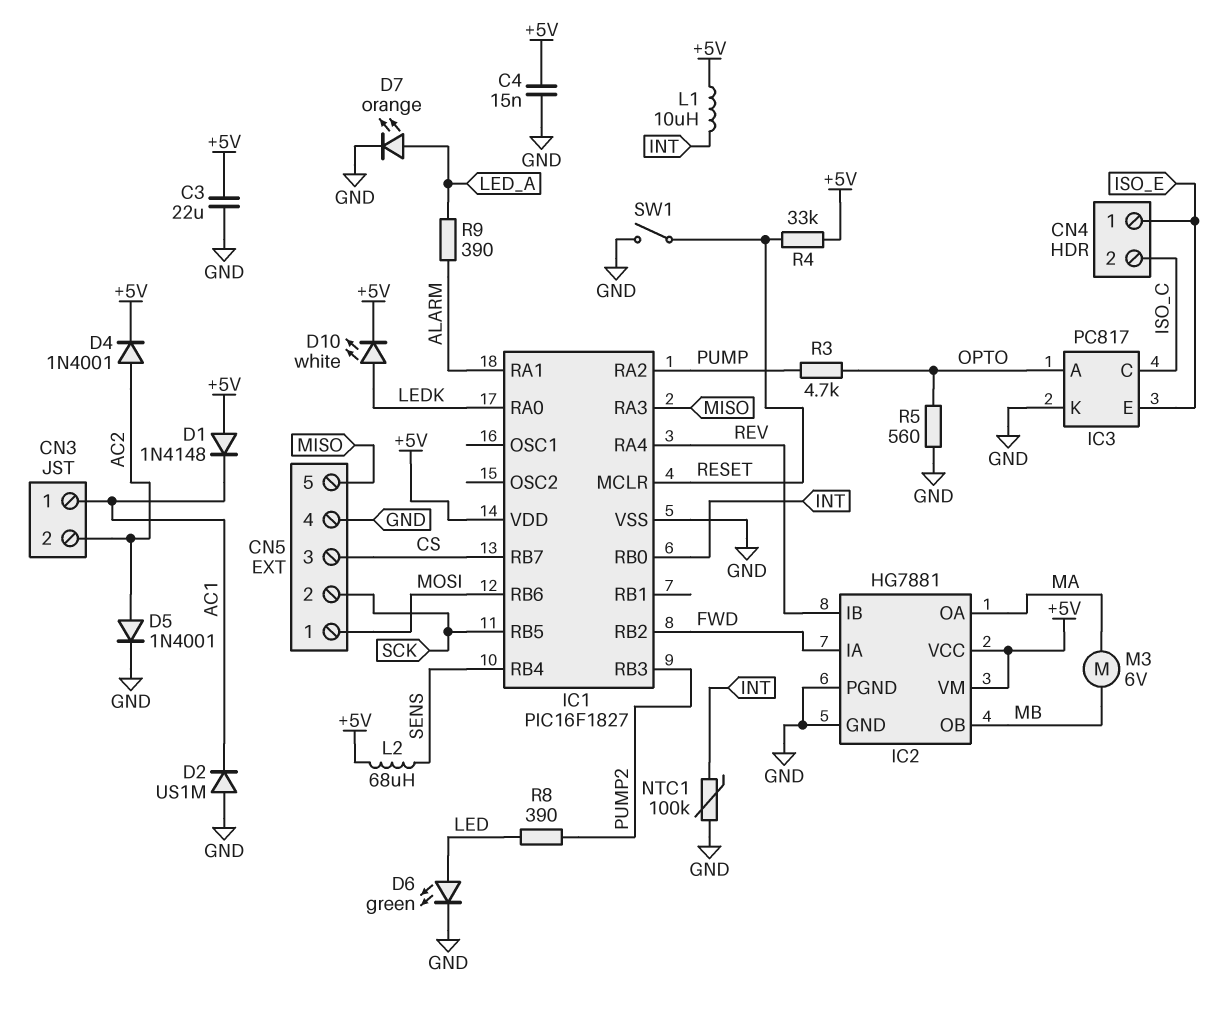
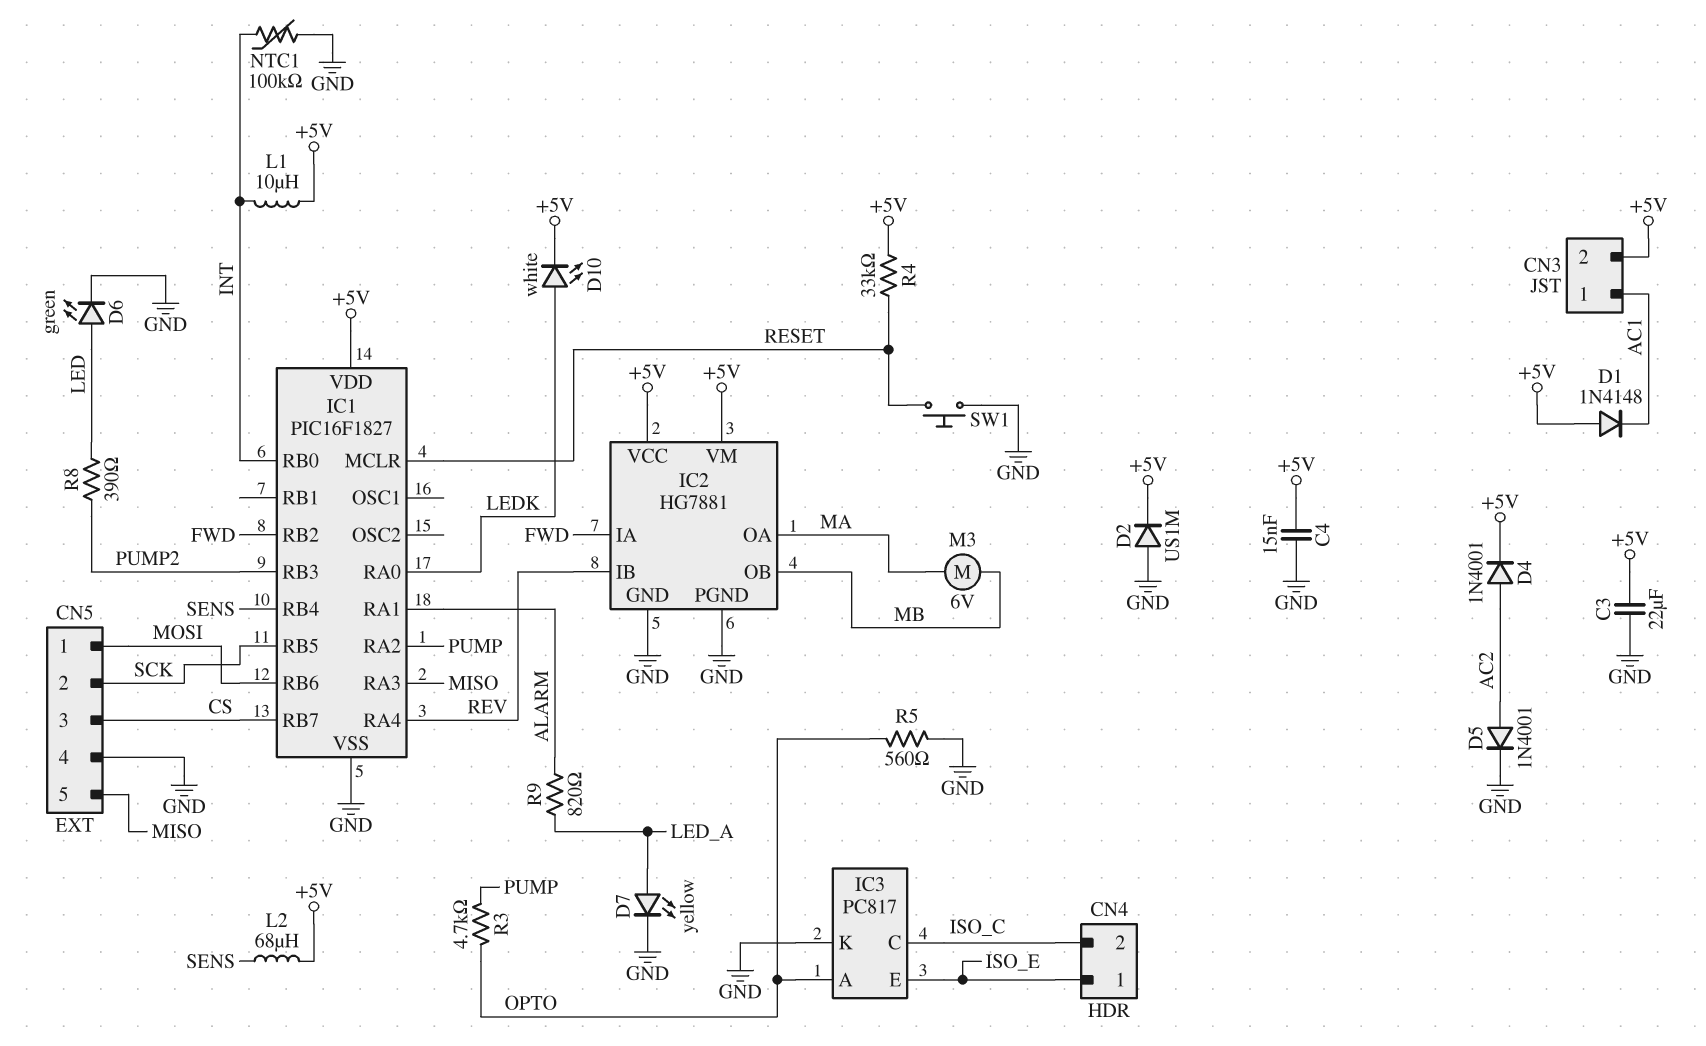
CN3 pin 2: AC2 -> +5V
D2: diode US1M (A GND, K AC1) -> diode US1M (A GND, K +5V)
D7: LED orange (A LED_A, K GND) -> LED yellow (A LED_A, K GND)
R9: 390 (ALARM, LED_A) -> 820 (ALARM, LED_A)
SW1: switch (GND, RESET) -> button (GND, RESET)

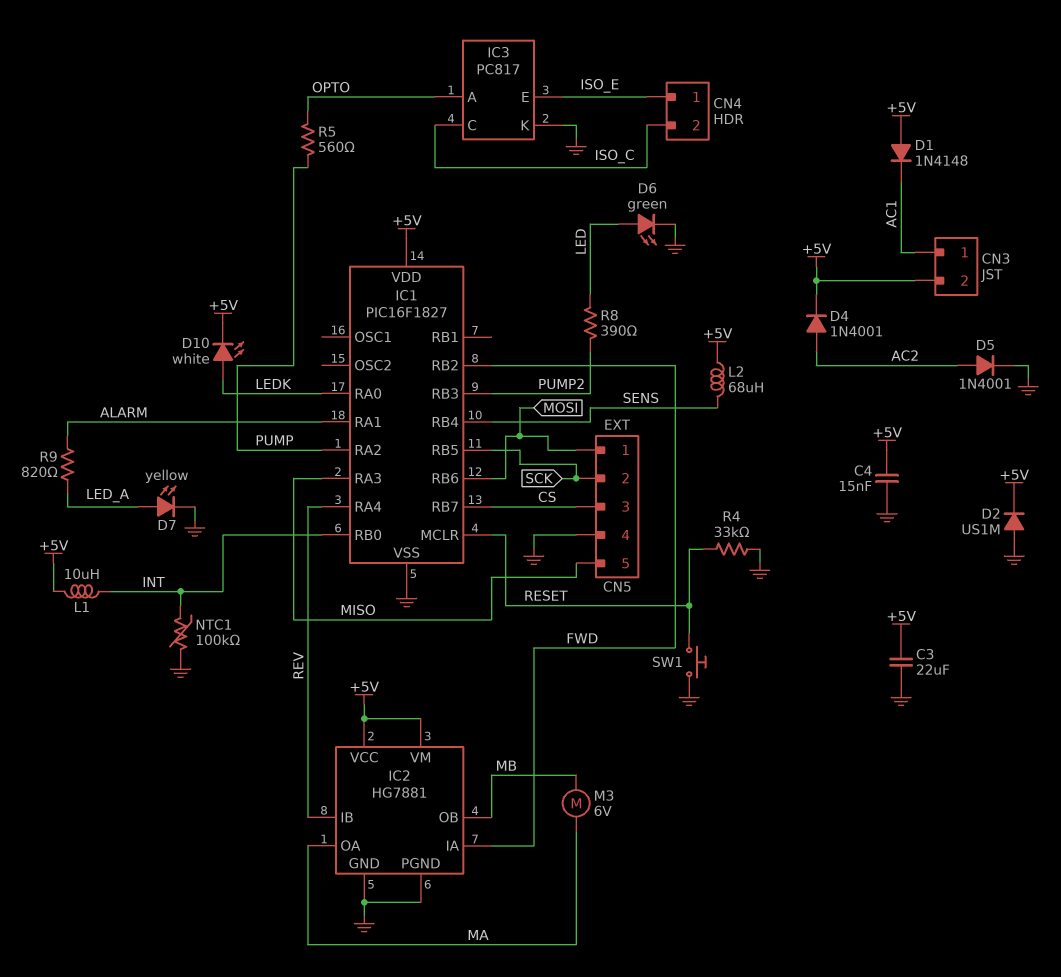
R3: 4.7k (OPTO, PUMP) -> none
R4: 33k (+5V, RESET) -> 33k (GND, RESET)
R5: 560 (GND, OPTO) -> 560 (OPTO, PUMP)

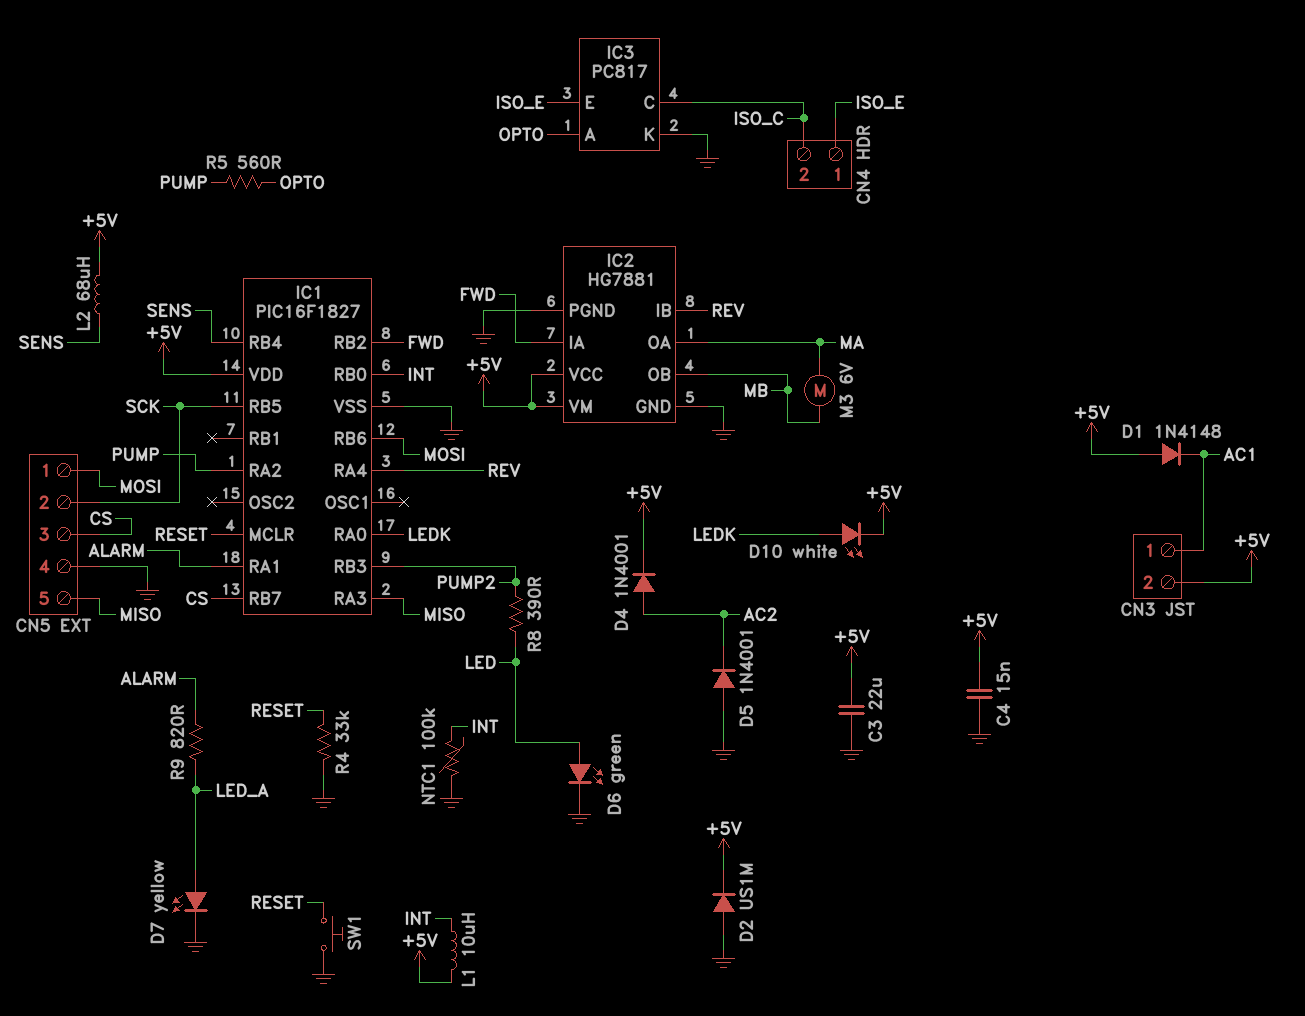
D5: diode 1N4001 (A AC2, K GND) -> diode 1N4001 (A GND, K AC2)

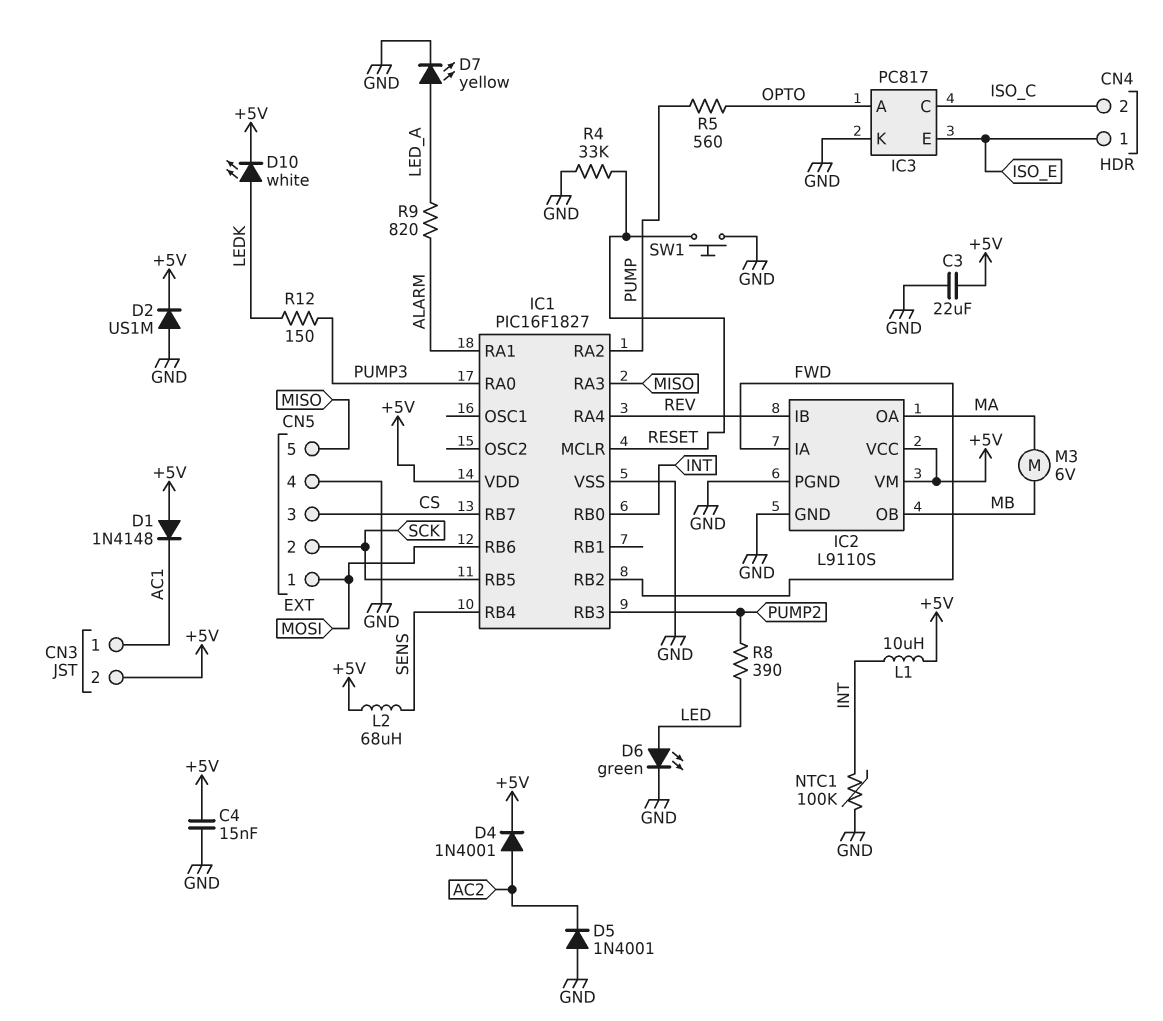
IC1 pin RA0: LEDK -> PUMP3
IC2: HG7881 -> L9110S
R12: none -> 150 (LEDK, PUMP3)

